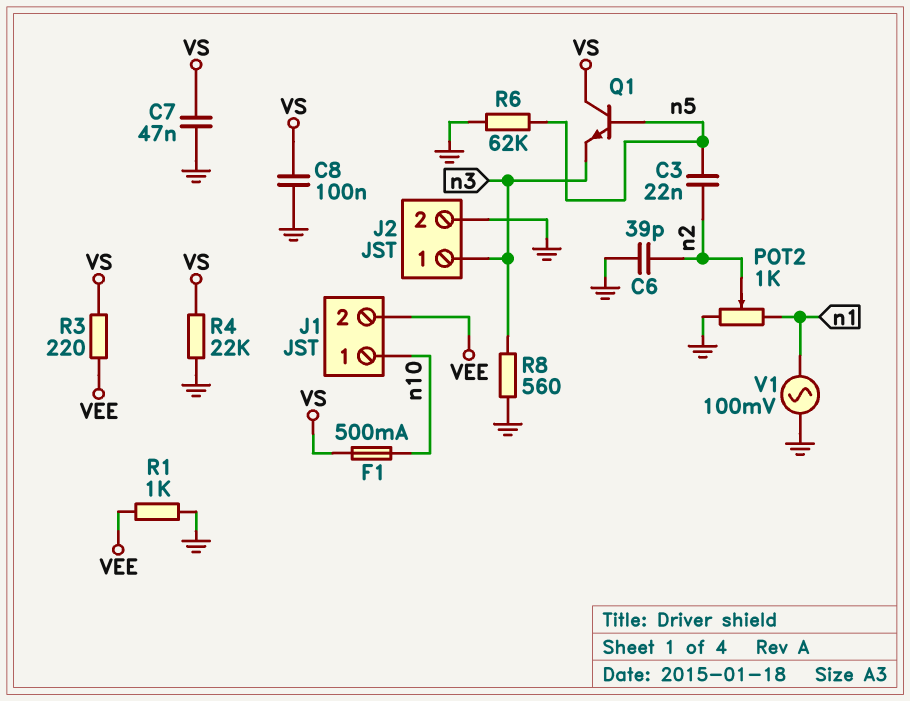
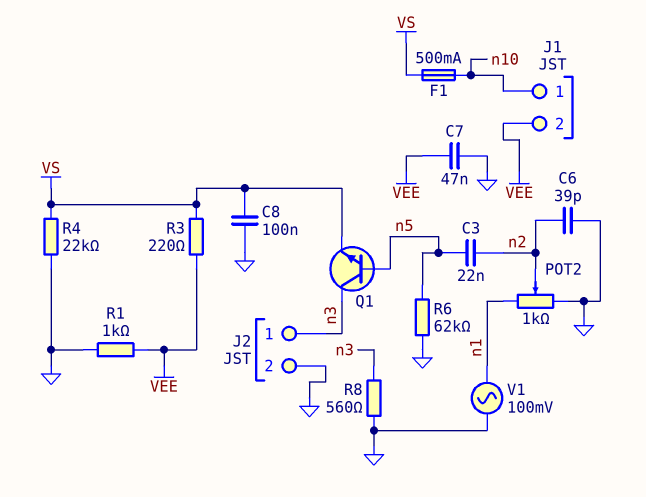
C7: 47nF (GND, VS) -> 47nF (GND, VEE)
Q1: NPN (B n5, C VS, E n3) -> NPN (B n5, C n3, E VS)

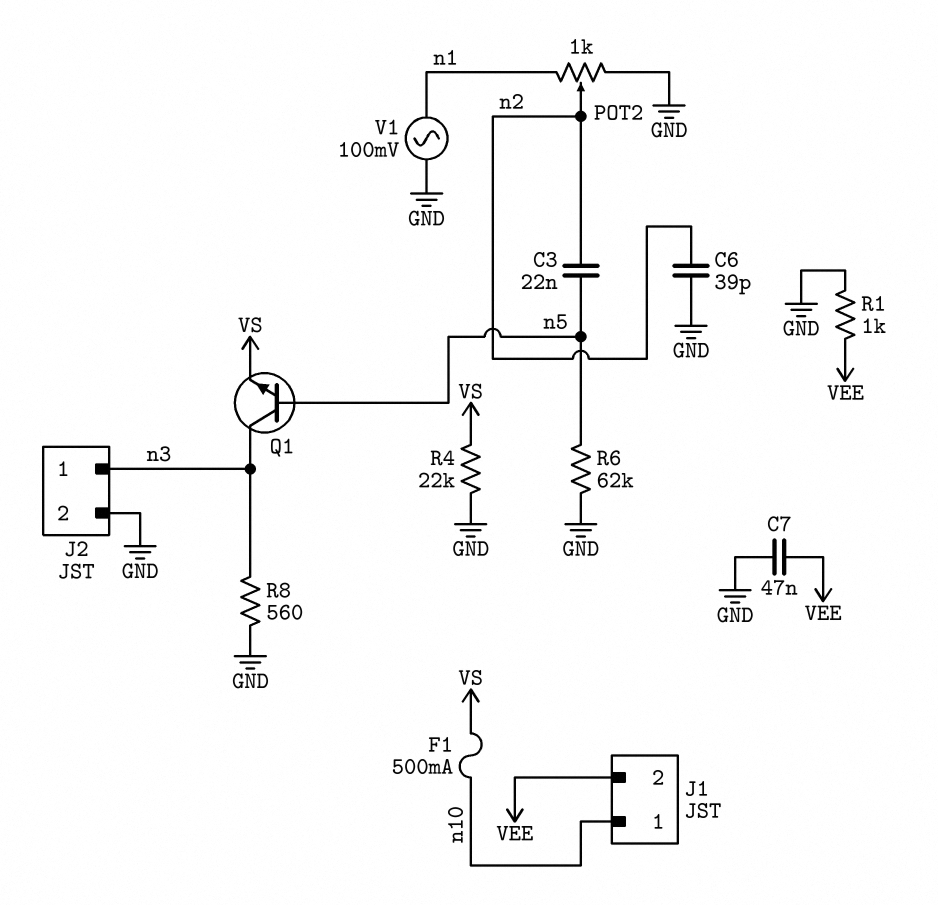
C8: 100nF (GND, VS) -> none
R3: 220 (VEE, VS) -> none

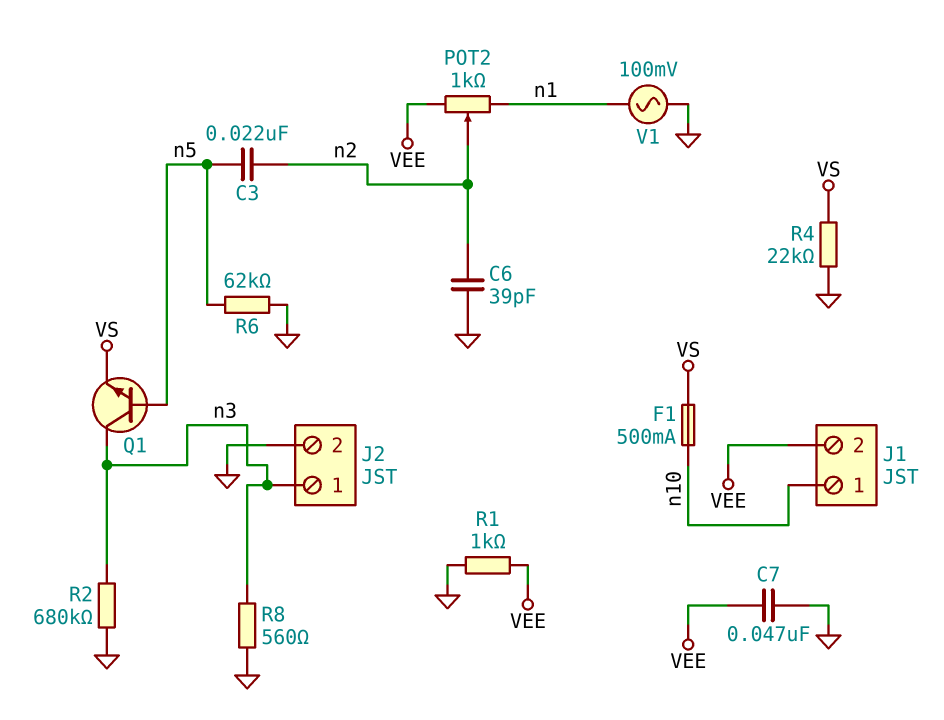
POT2: 1k (GND, n1, wiper n2) -> 1k (VEE, n1, wiper n2)
R2: none -> 680k (GND, n3)

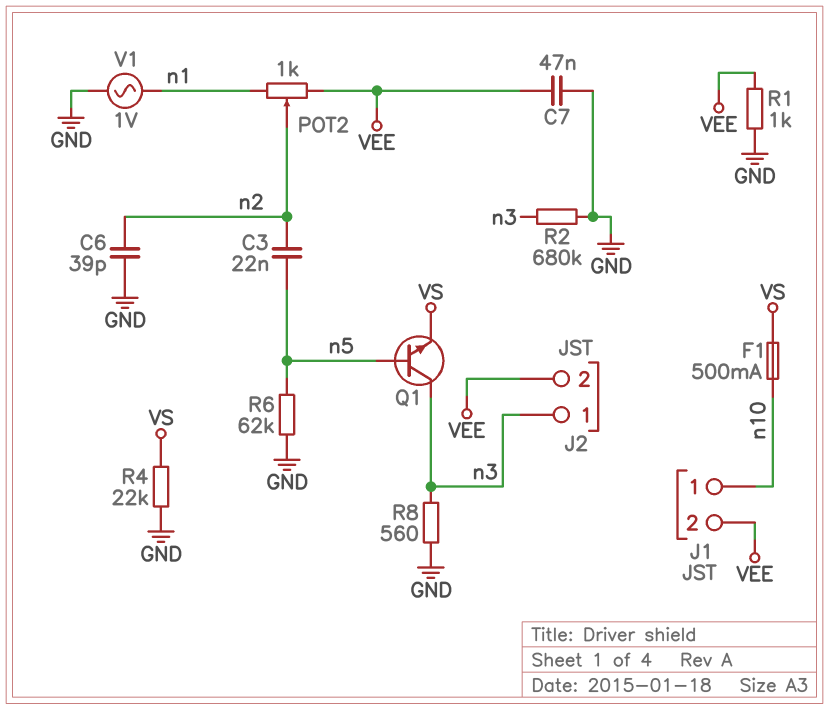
J2 pin 2: GND -> VEE
V1: AC 100mV (GND, n1) -> AC 1V (GND, n1)

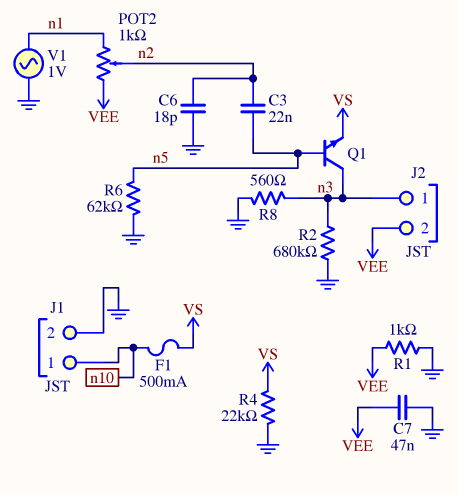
C6: 39pF (GND, n2) -> 18pF (GND, n2)
J1 pin 2: VEE -> GND

